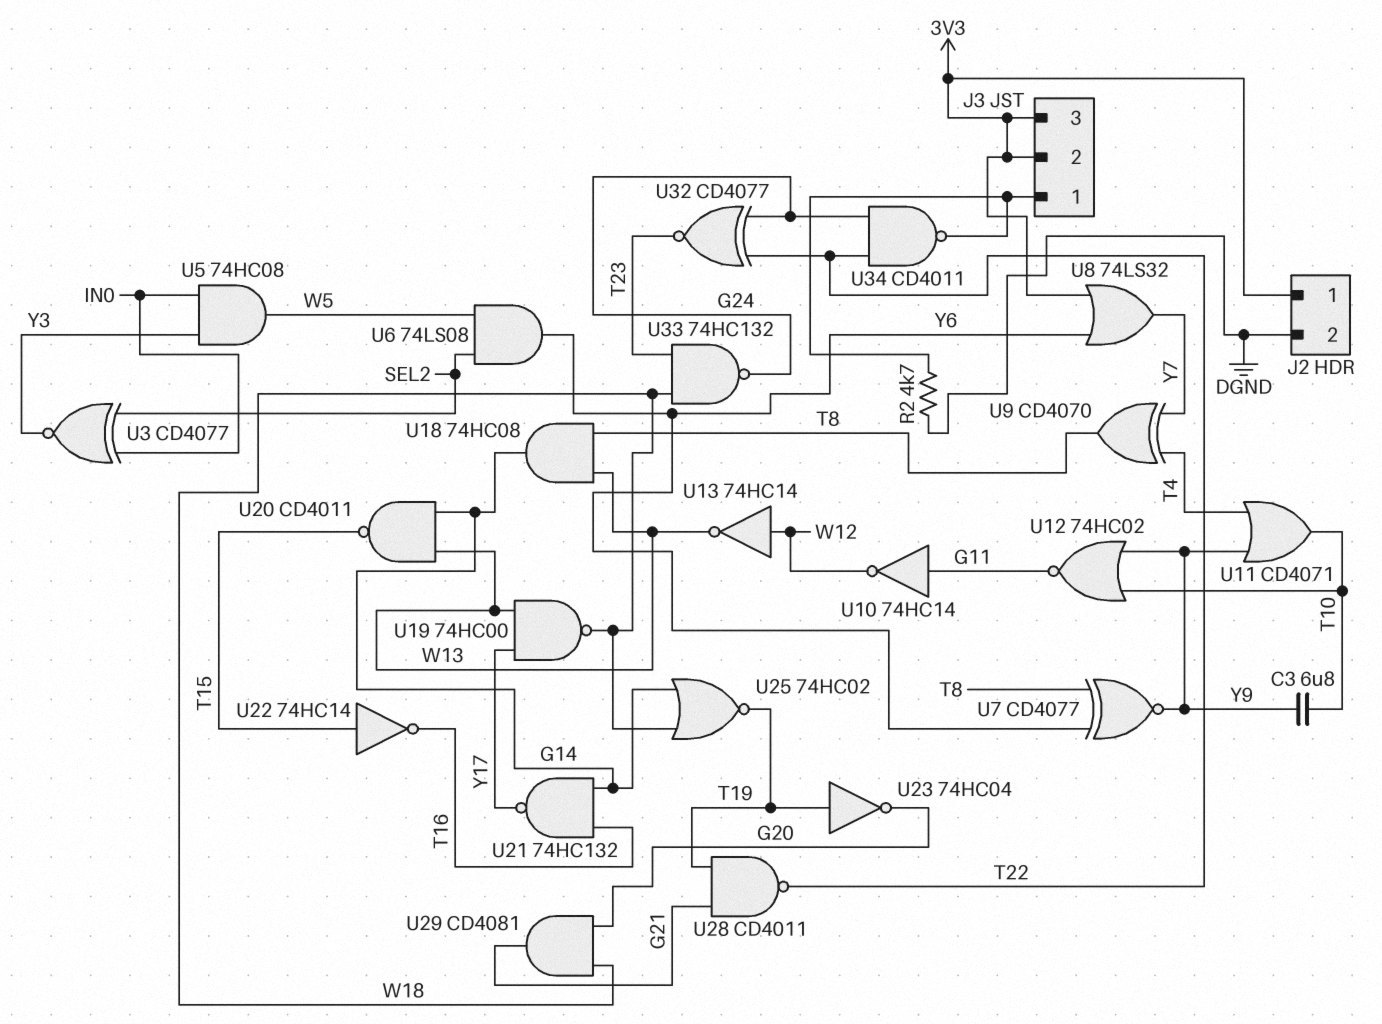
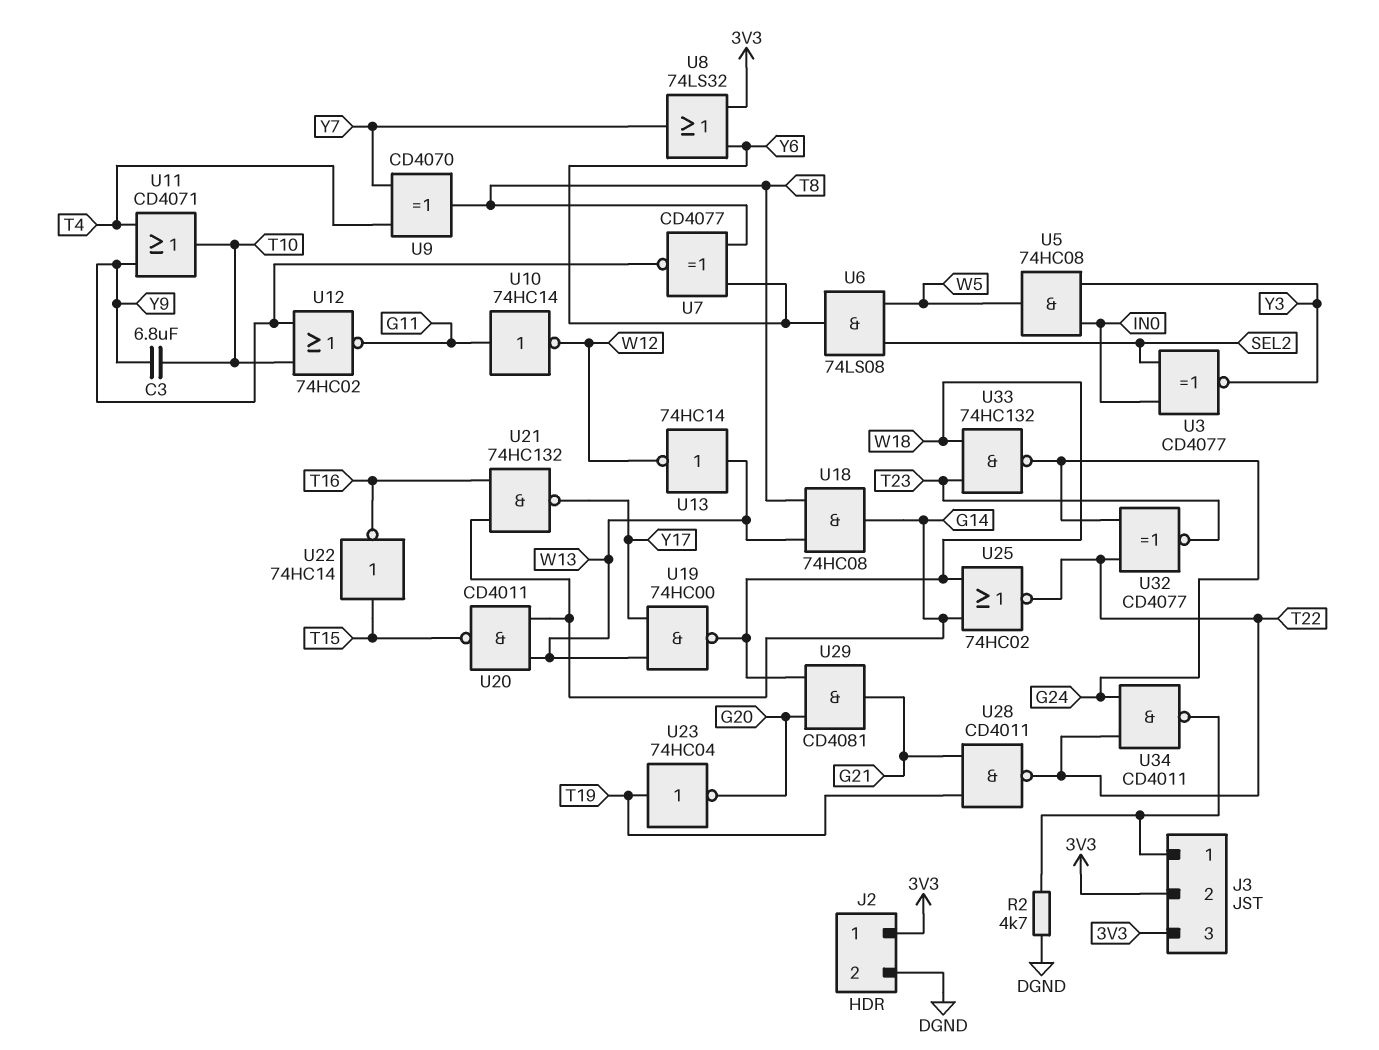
U13: NOT 74HC14 (in W12, out W13) -> NOT 74HC14 (in W13, out W12)
U25: NOR 74HC02 (in G14, in W18, out T19) -> NOR 74HC02 (in G14, in W18, out T22)

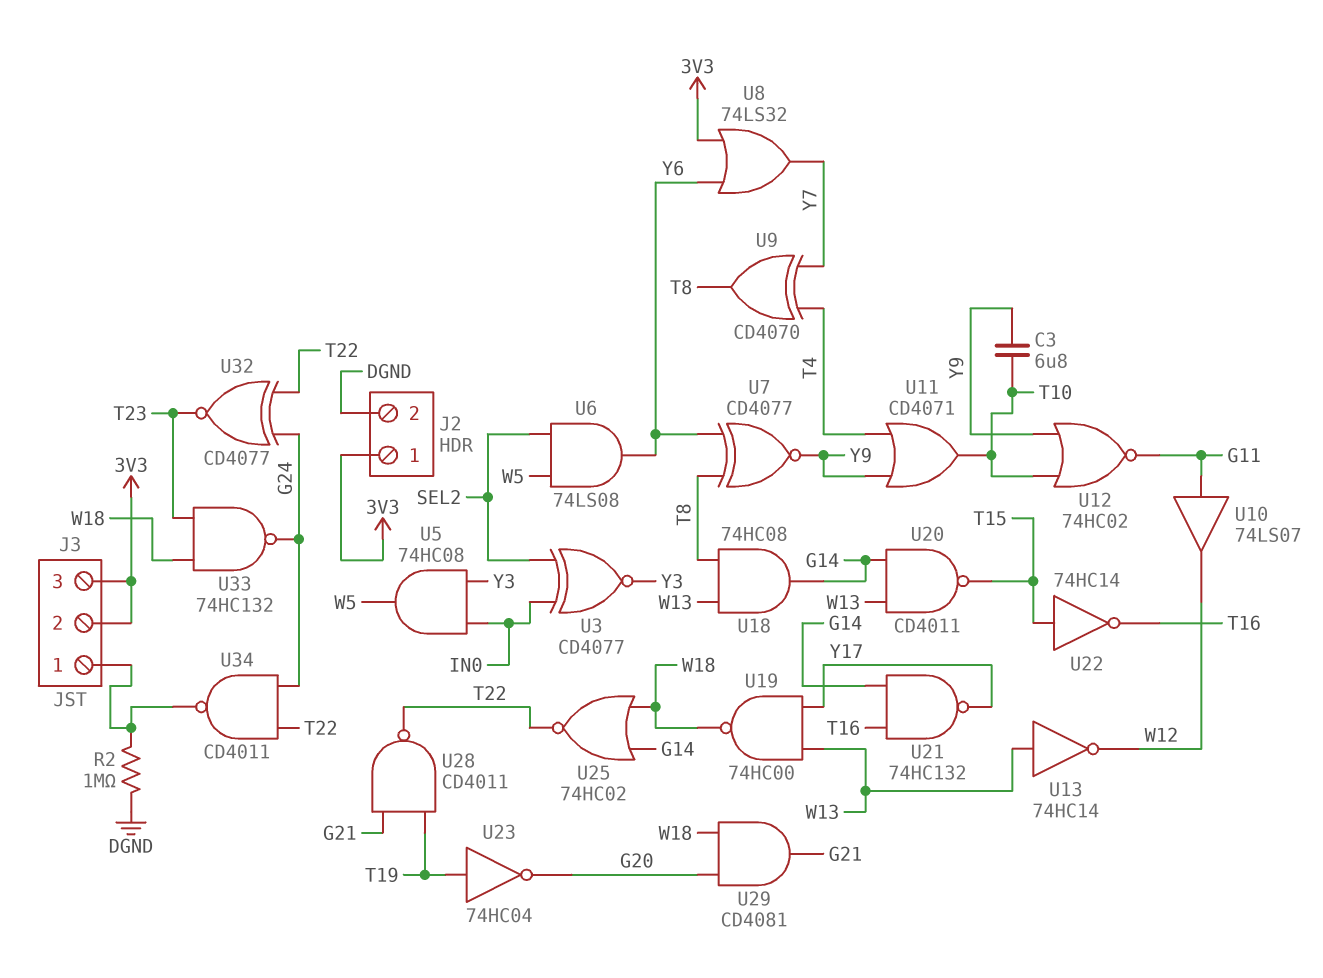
R2: 4.7k (DGND, J3/1) -> 1M (DGND, J3/1)
U10: NOT 74HC14 (in G11, out W12) -> buffer 74LS07 (in G11, out W12)

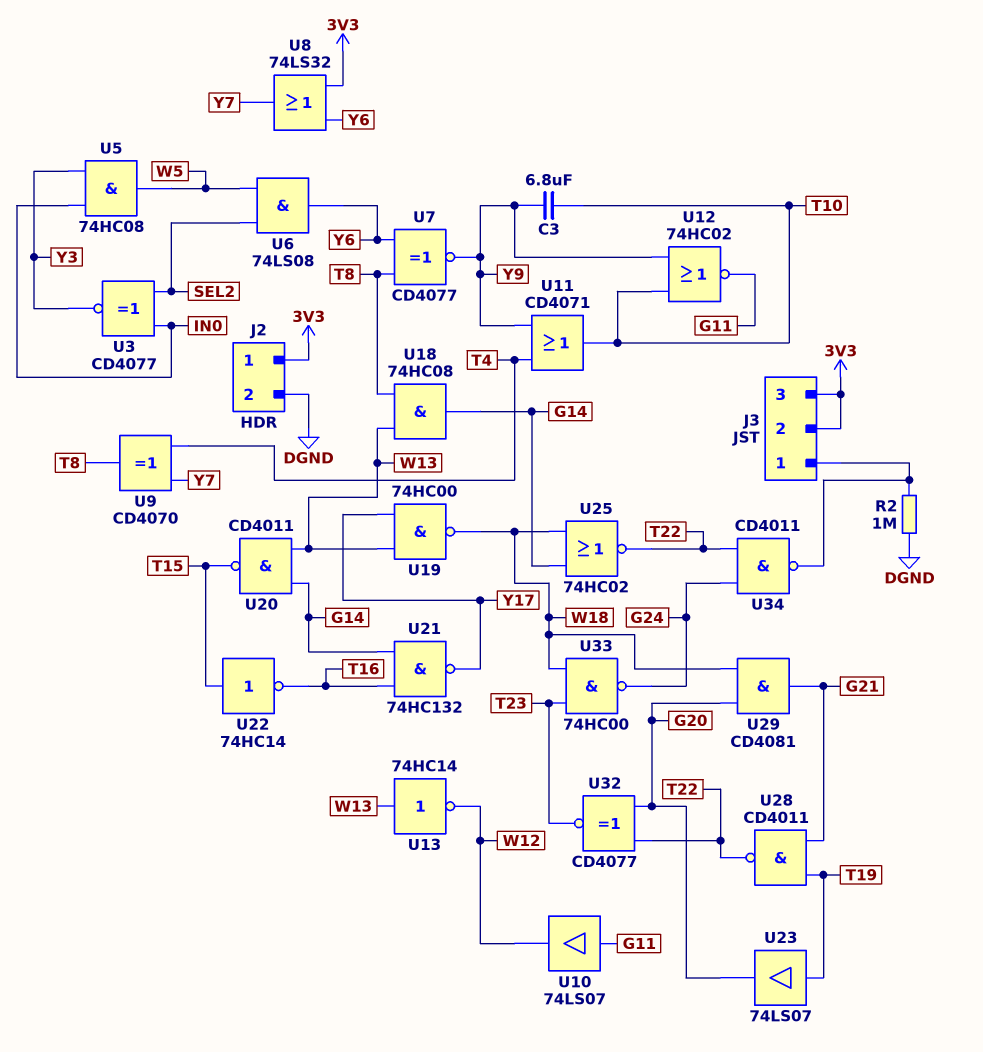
U23: NOT 74HC04 (in T19, out G20) -> buffer 74LS07 (in T19, out G20)
U32: XNOR CD4077 (in G24, in T22, out T23) -> XNOR CD4077 (in G20, in T22, out T23)
U33: NAND 74HC132 (in T23, in W18, out G24) -> NAND 74HC00 (in T23, in W18, out G24)

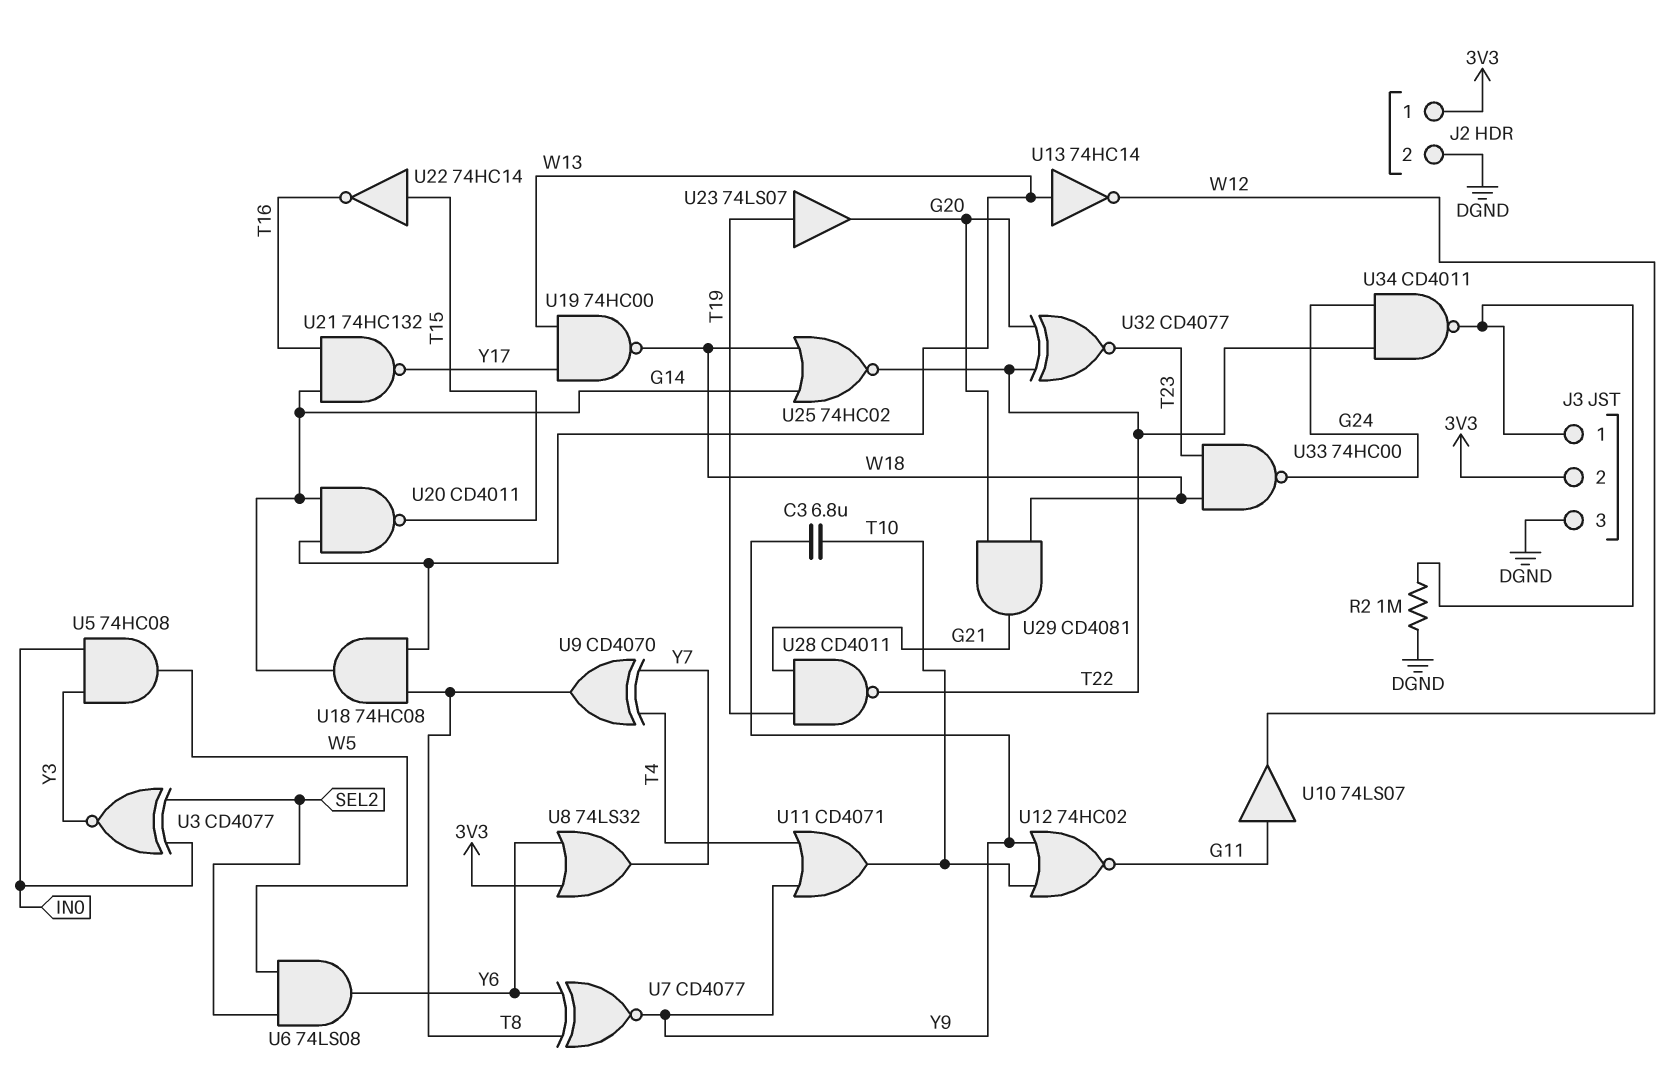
J3 pin 3: 3V3 -> DGND

